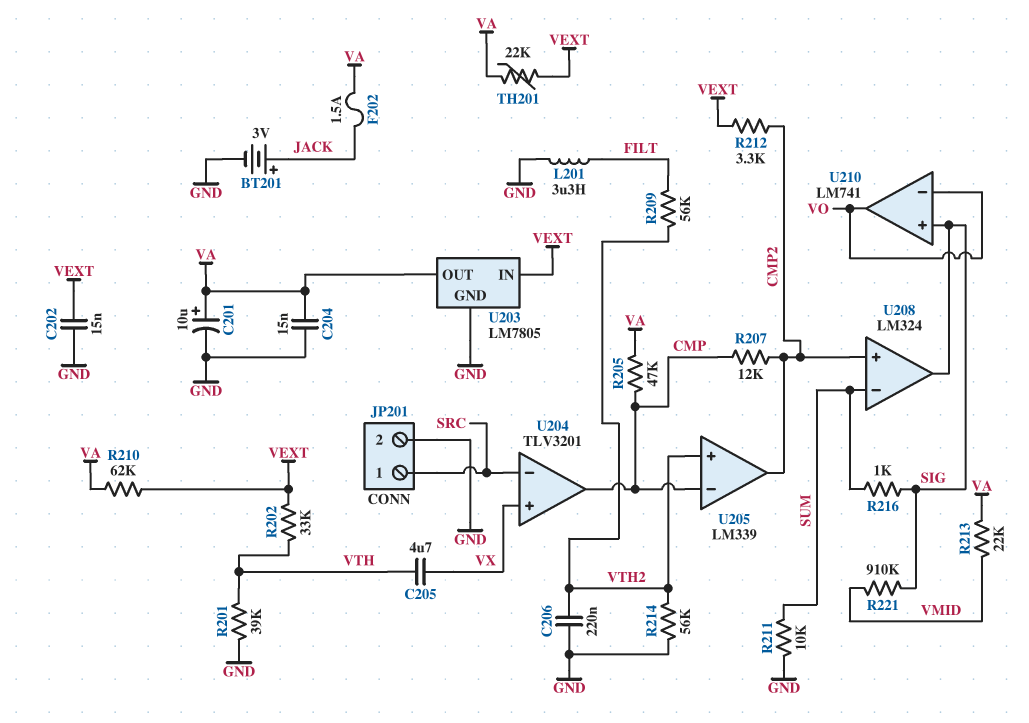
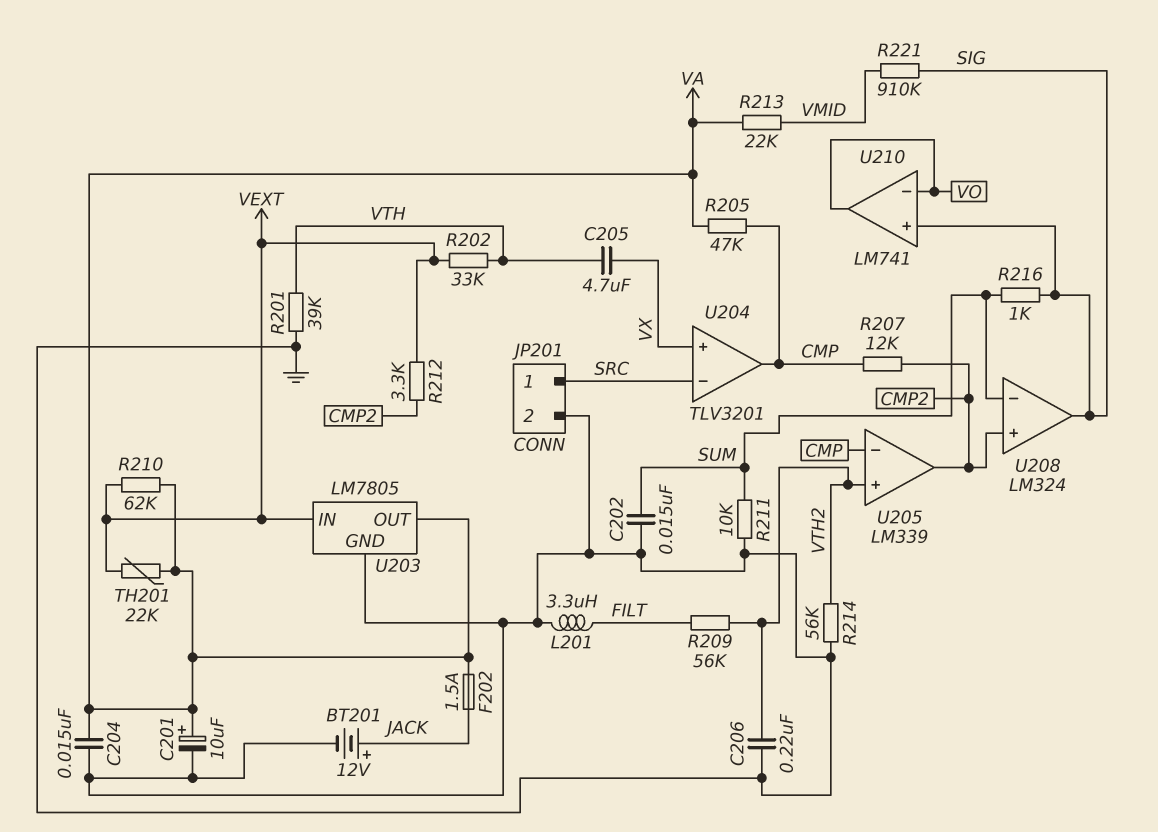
BT201: 3V (plus JACK, minus GND) -> 12V (plus JACK, minus GND)
C202: 15nF (GND, VEXT) -> 15nF (GND, SUM)

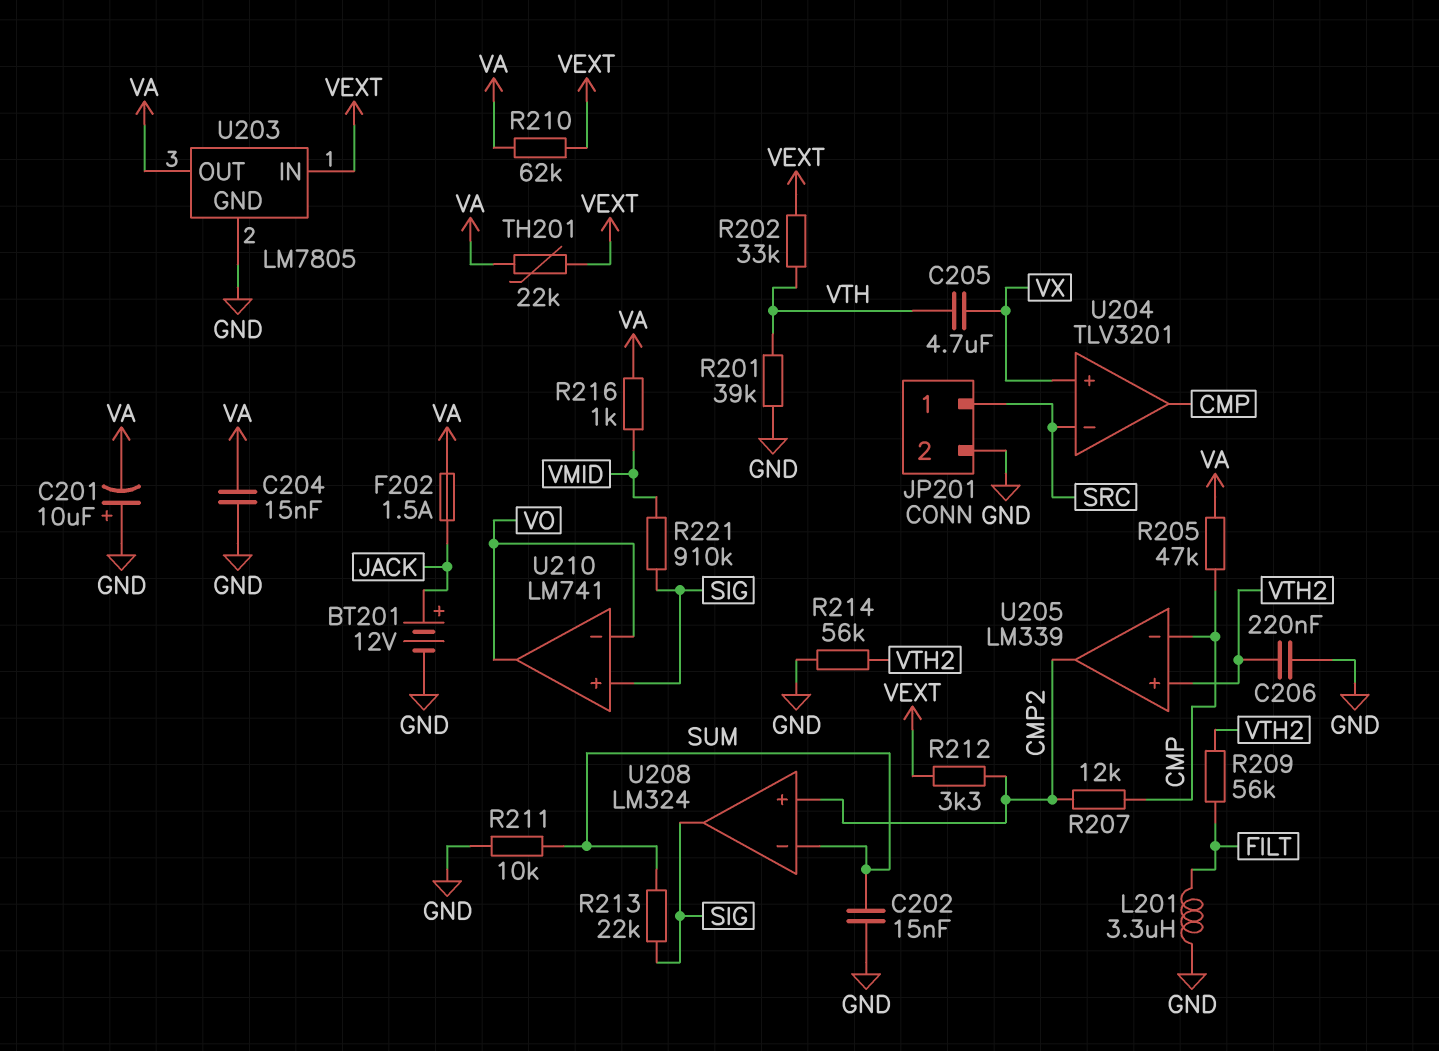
C201: 10uF (plus VA, minus GND) -> 10uF (plus GND, minus VA)
R213: 22k (VA, VMID) -> 22k (SIG, SUM)
R216: 1k (SIG, SUM) -> 1k (VA, VMID)

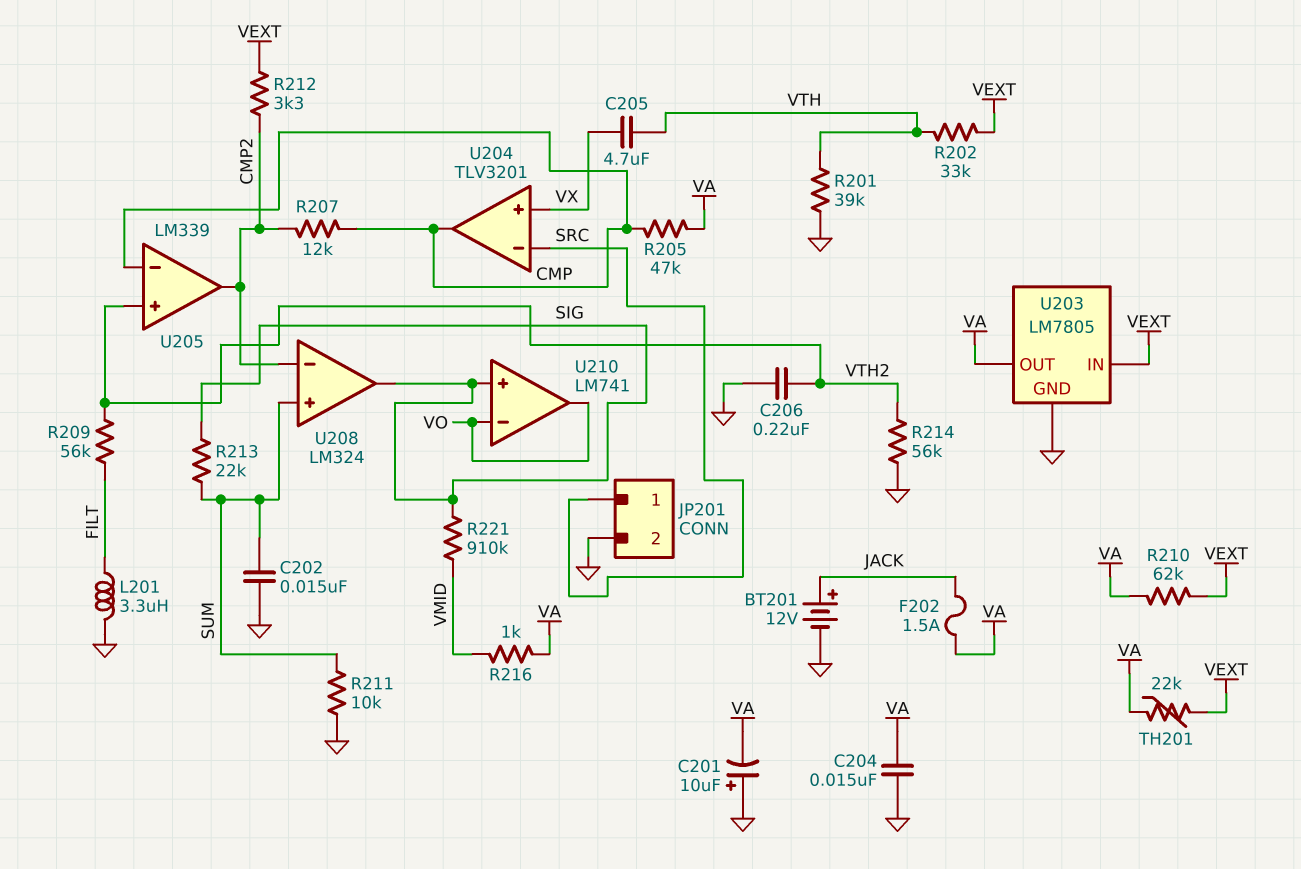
U208 pin in+: CMP2 -> SUM
U208 pin in-: SUM -> CMP2

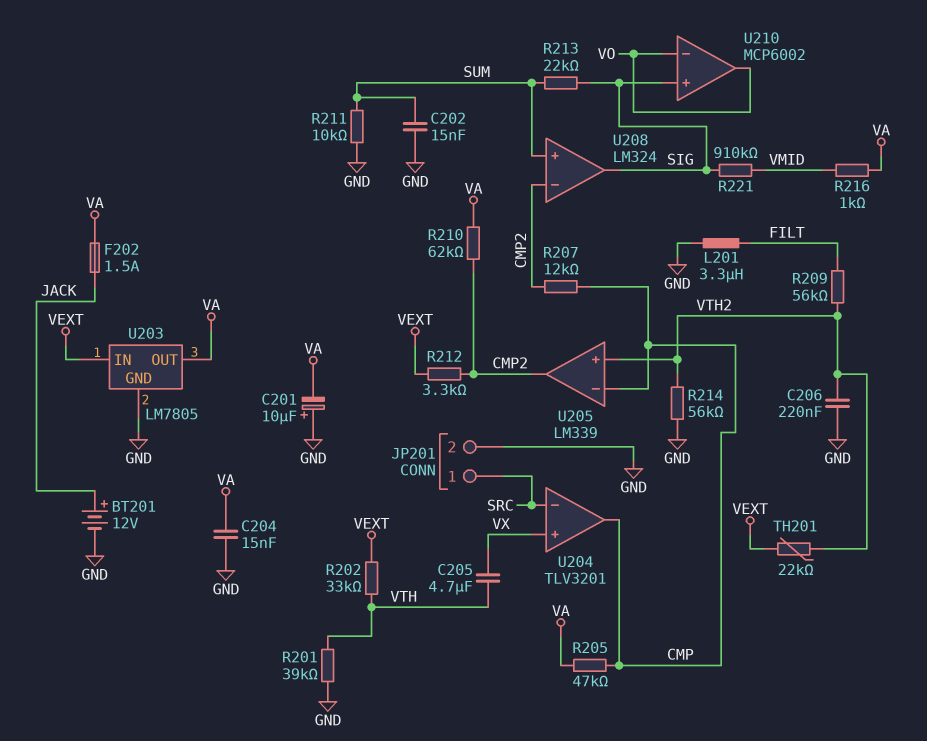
R210: 62k (VA, VEXT) -> 62k (CMP2, VA)
TH201: 22k (VA, VEXT) -> 22k (VEXT, VTH2)
U210: LM741 -> MCP6002

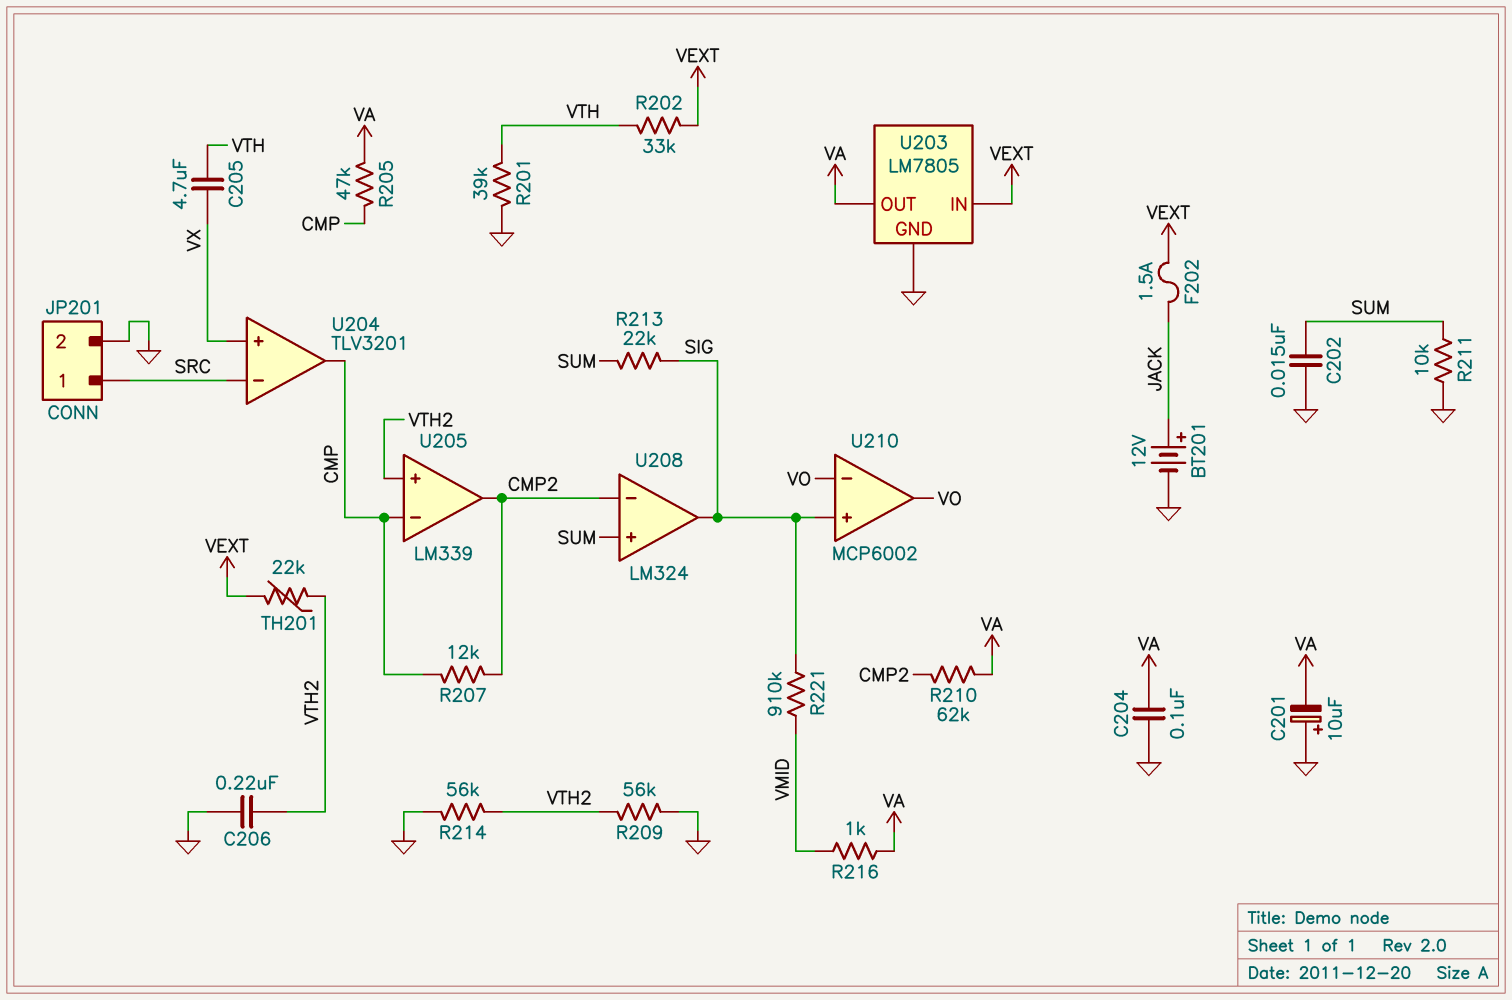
C204: 15nF (GND, VA) -> 100nF (GND, VA)
F202: 1.5A (JACK, VA) -> 1.5A (JACK, VEXT)
L201: 3.3uH (FILT, GND) -> none
R209: 56k (FILT, VTH2) -> 56k (GND, VTH2)
R212: 3.3k (CMP2, VEXT) -> none

